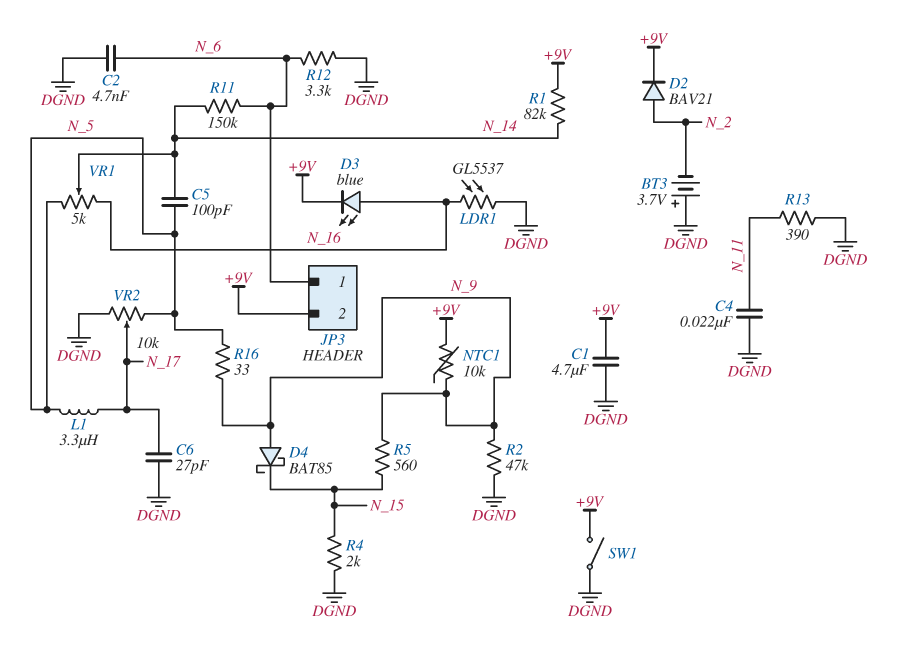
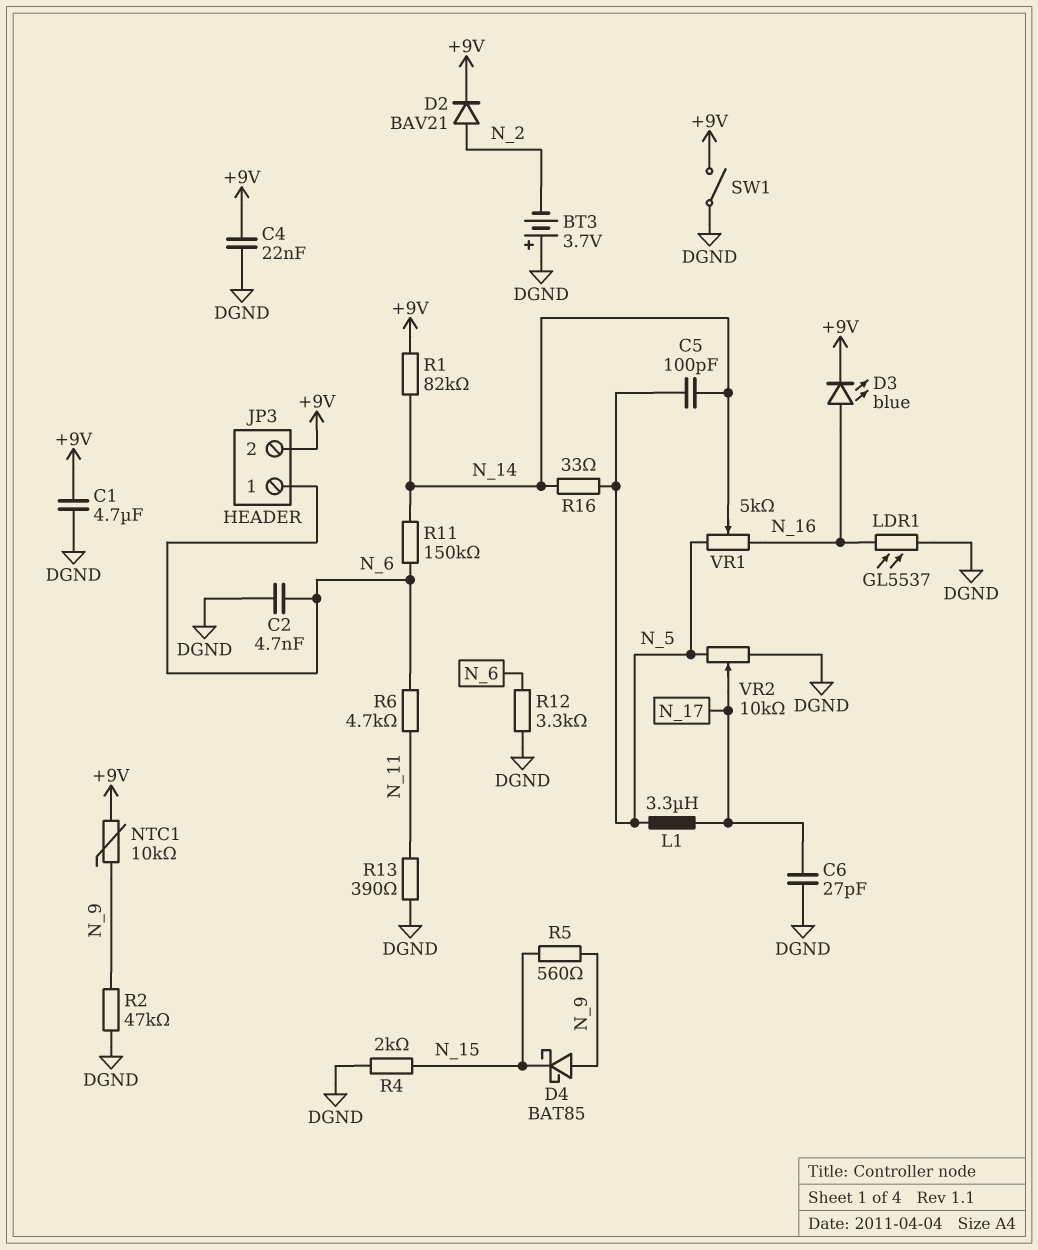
C4: 22nF (DGND, N_11) -> 22nF (+9V, DGND)
R6: none -> 4.7k (N_6, N_11)
R16: 33 (N_5, N_9) -> 33 (N_5, N_14)

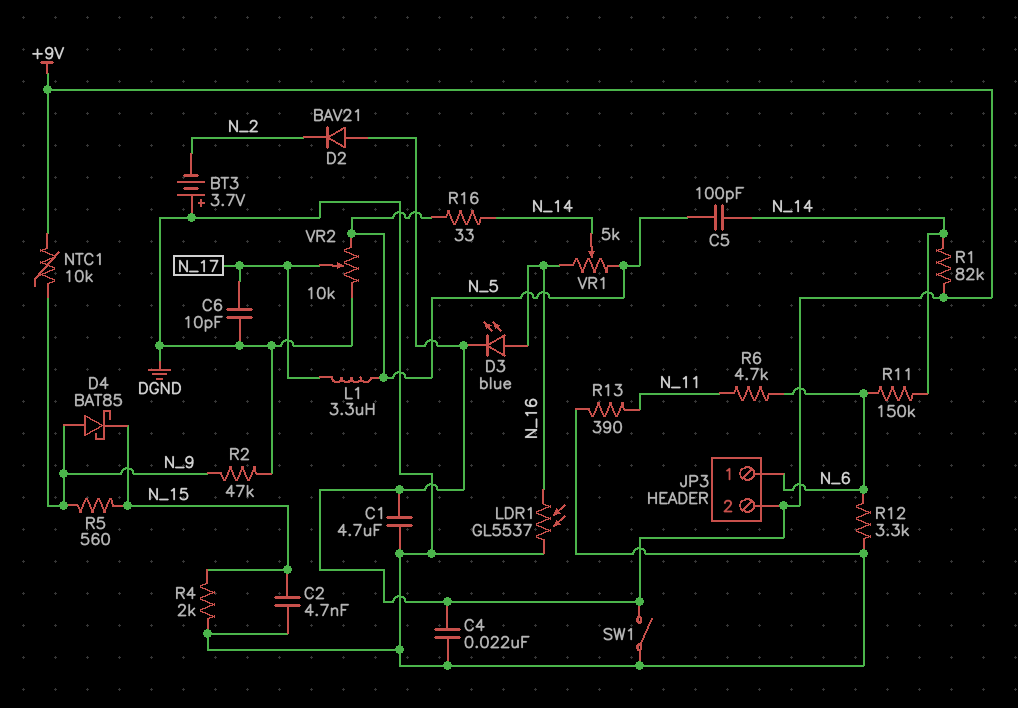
C2: 4.7nF (DGND, N_6) -> 4.7nF (DGND, N_15)
C6: 27pF (DGND, N_17) -> 10pF (DGND, N_17)
D2: diode BAV21 (A N_2, K +9V) -> diode BAV21 (A +9V, K N_2)

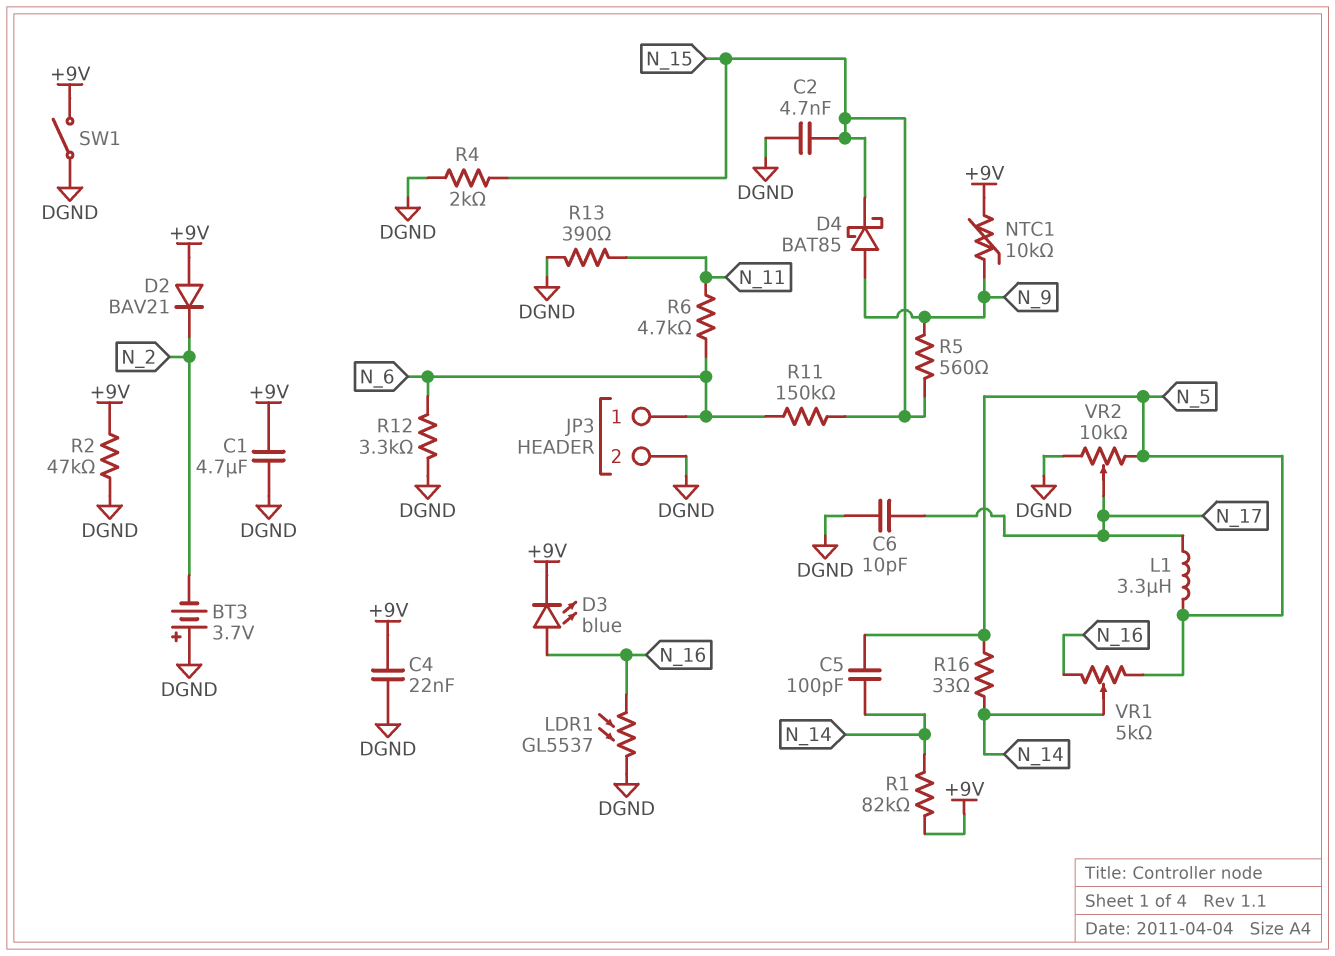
JP3 pin 2: +9V -> DGND
R2: 47k (DGND, N_9) -> 47k (+9V, DGND)
R11: 150k (N_6, N_14) -> 150k (N_6, N_15)

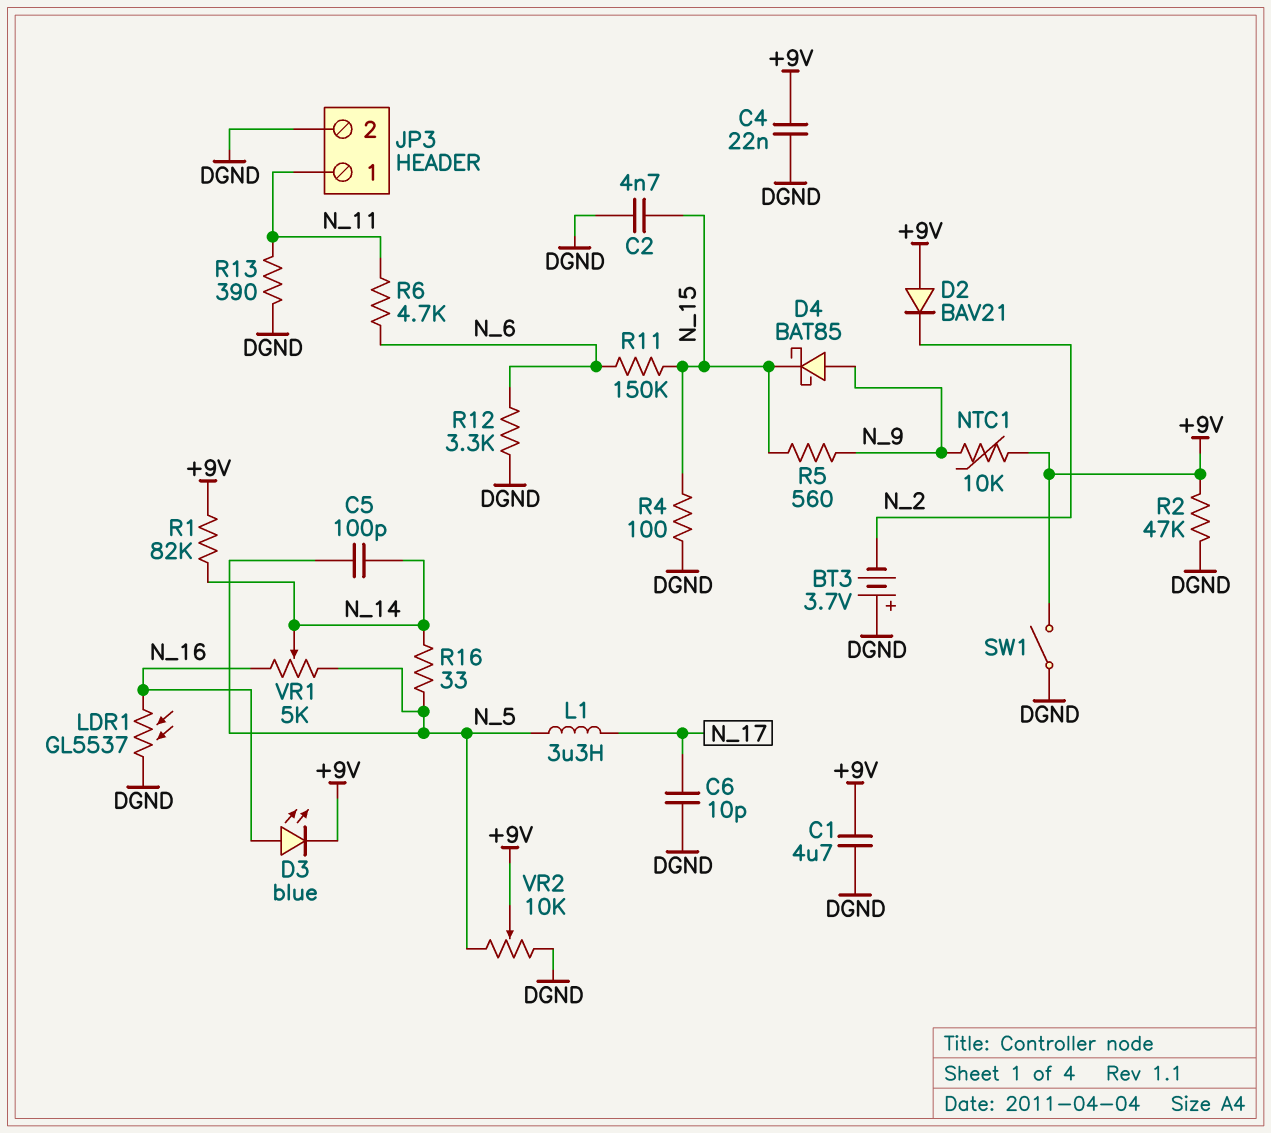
JP3 pin 1: N_6 -> N_11
R4: 2k (DGND, N_15) -> 100 (DGND, N_15)
VR2: 10k (DGND, N_5, wiper N_17) -> 10k (DGND, N_5, wiper +9V)

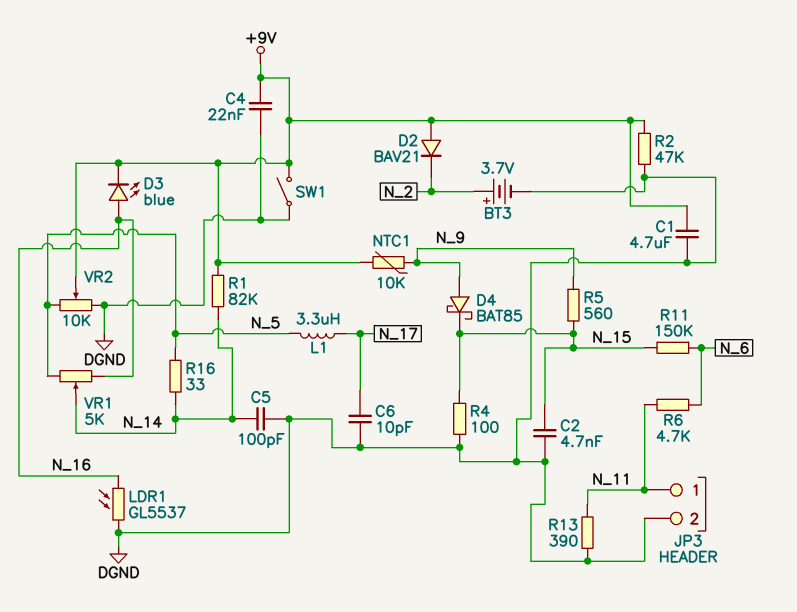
BT3: 3.7V (plus DGND, minus N_2) -> 3.7V (plus N_2, minus DGND)
C5: 100pF (N_5, N_14) -> 100pF (DGND, N_14)
R12: 3.3k (DGND, N_6) -> none

